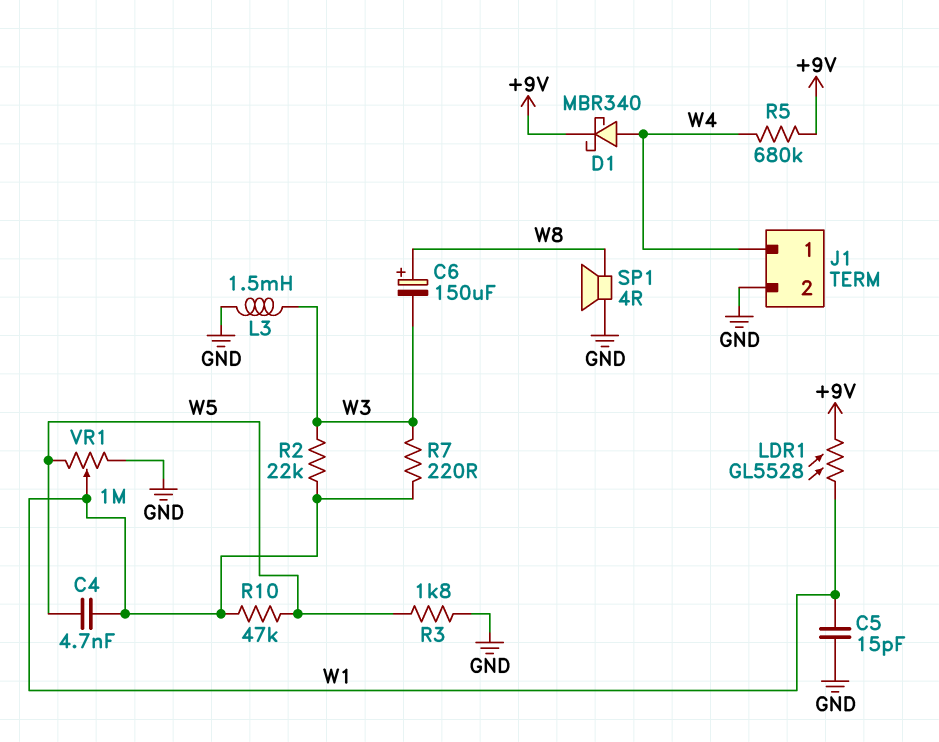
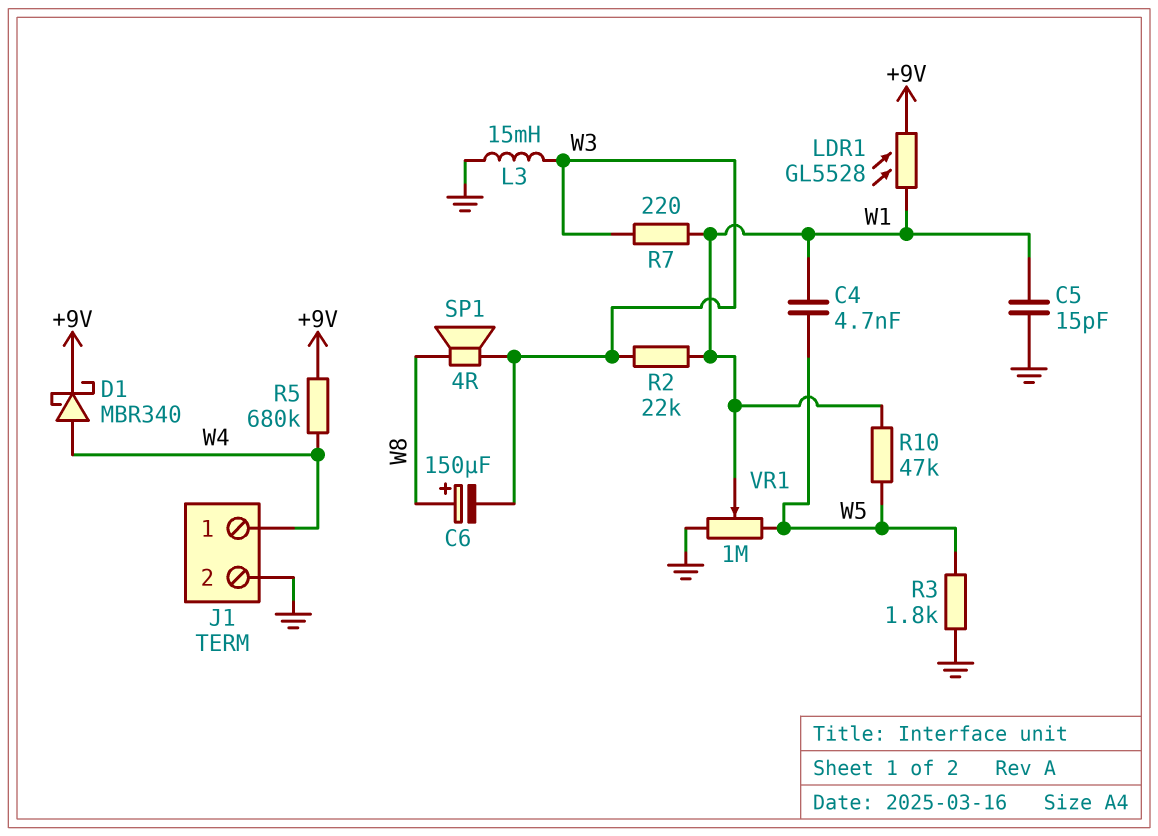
L3: 1.5mH (GND, W3) -> 15mH (GND, W3)
SP1: speaker 4R (GND, W8) -> speaker 4R (W3, W8)

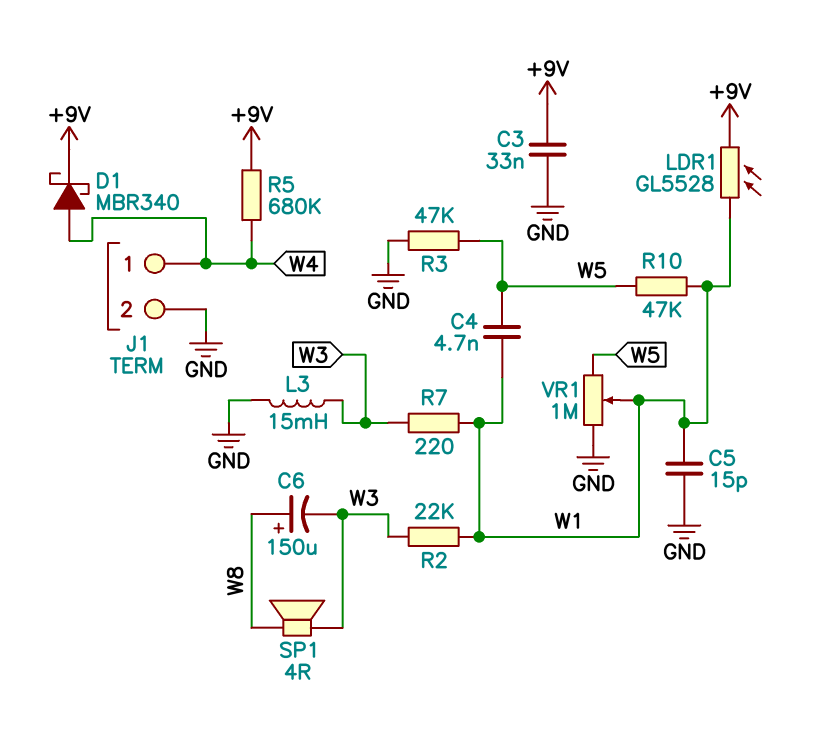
C3: none -> 33nF (+9V, GND)
R3: 1.8k (GND, W5) -> 47k (GND, W5)

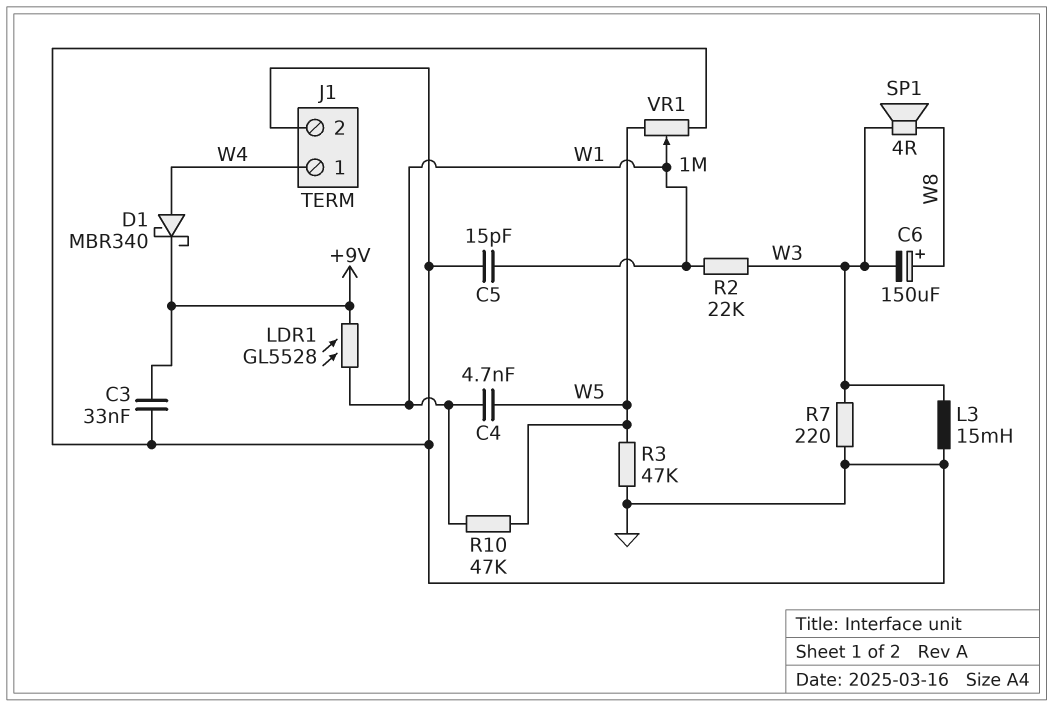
R5: 680k (+9V, W4) -> none
R7: 220 (W1, W3) -> 220 (GND, W3)

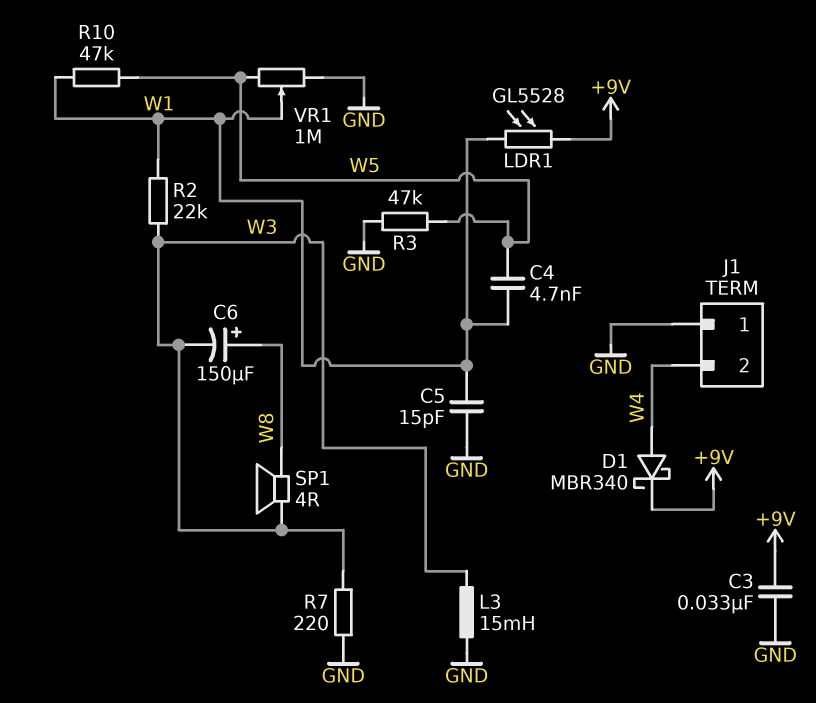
J1 pin 1: W4 -> GND
J1 pin 2: GND -> W4

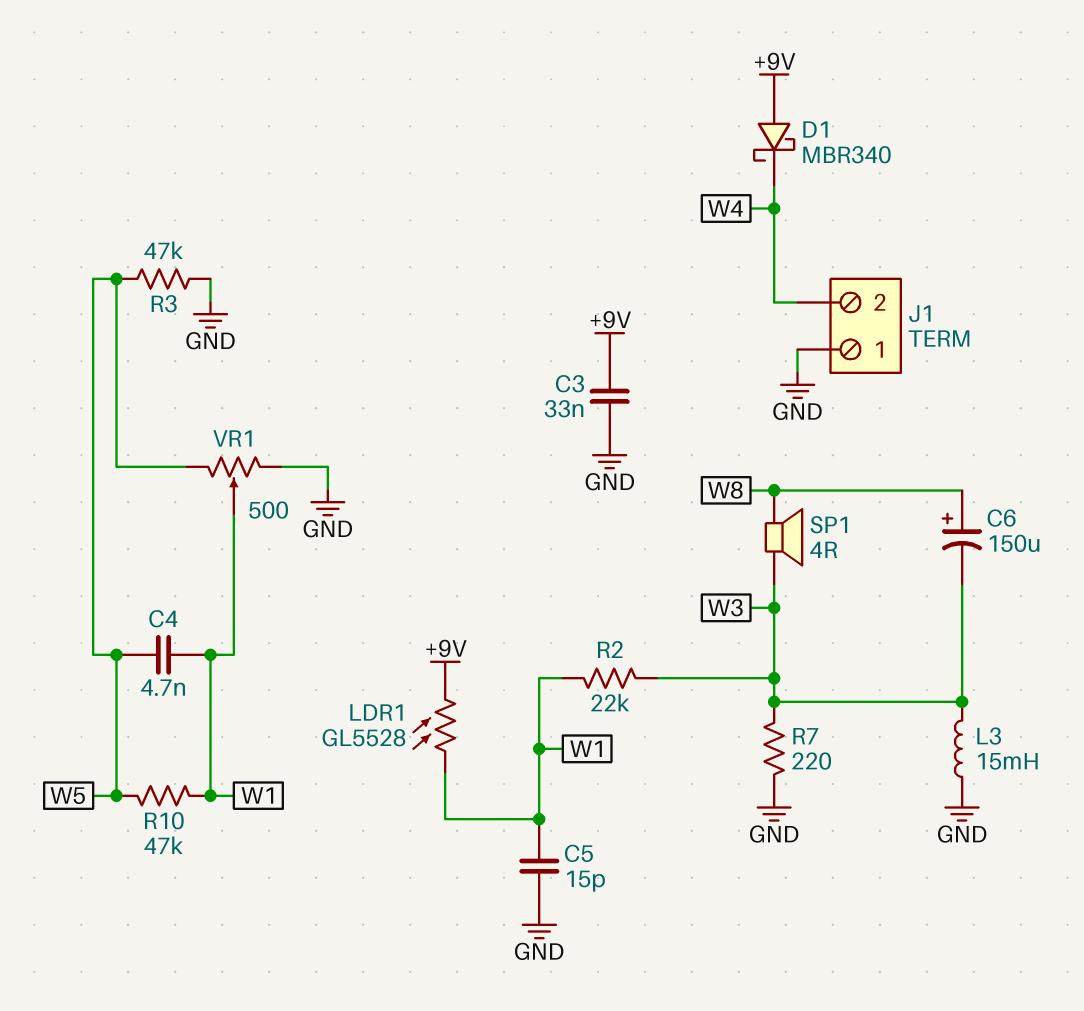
D1: schottky MBR340 (A W4, K +9V) -> schottky MBR340 (A +9V, K W4)
VR1: 1M (GND, W5, wiper W1) -> 500 (GND, W5, wiper W1)

